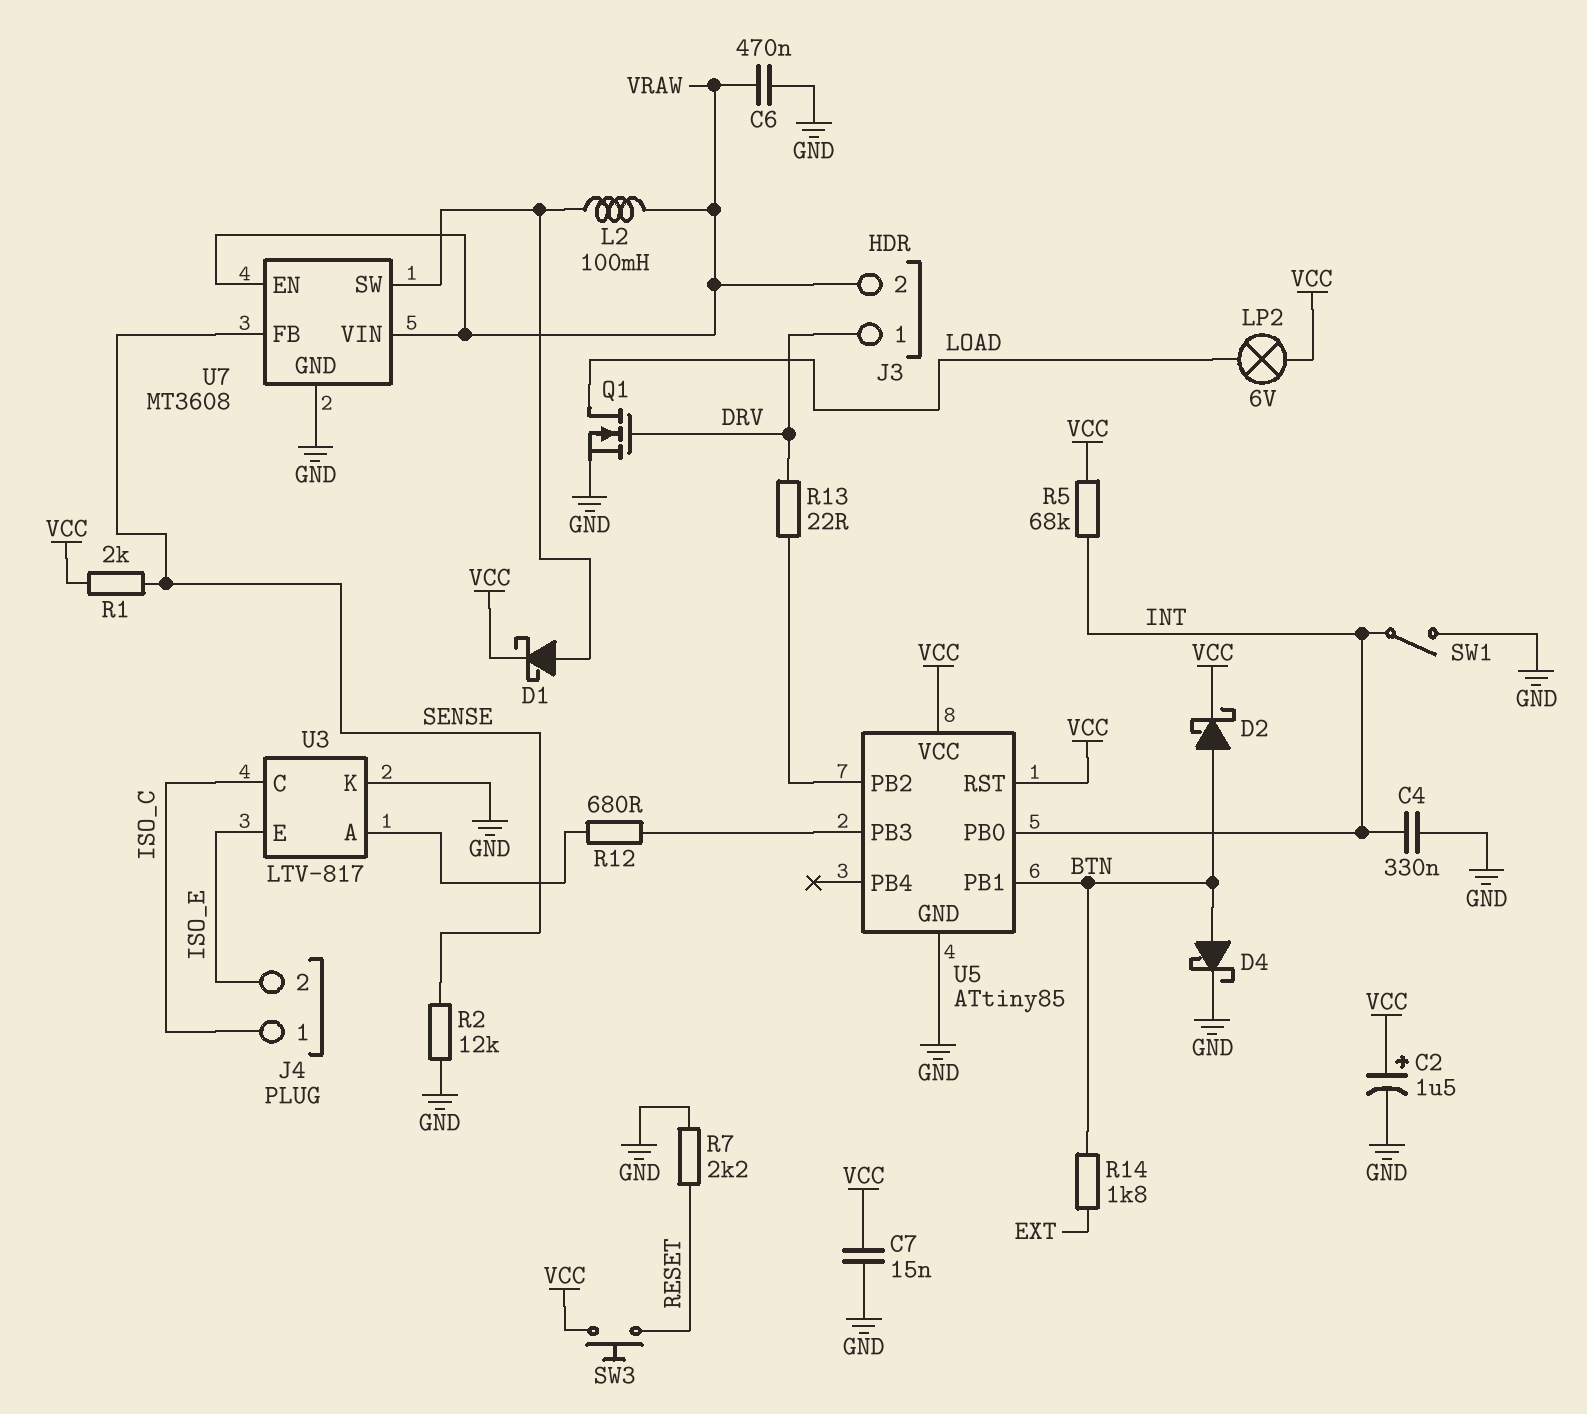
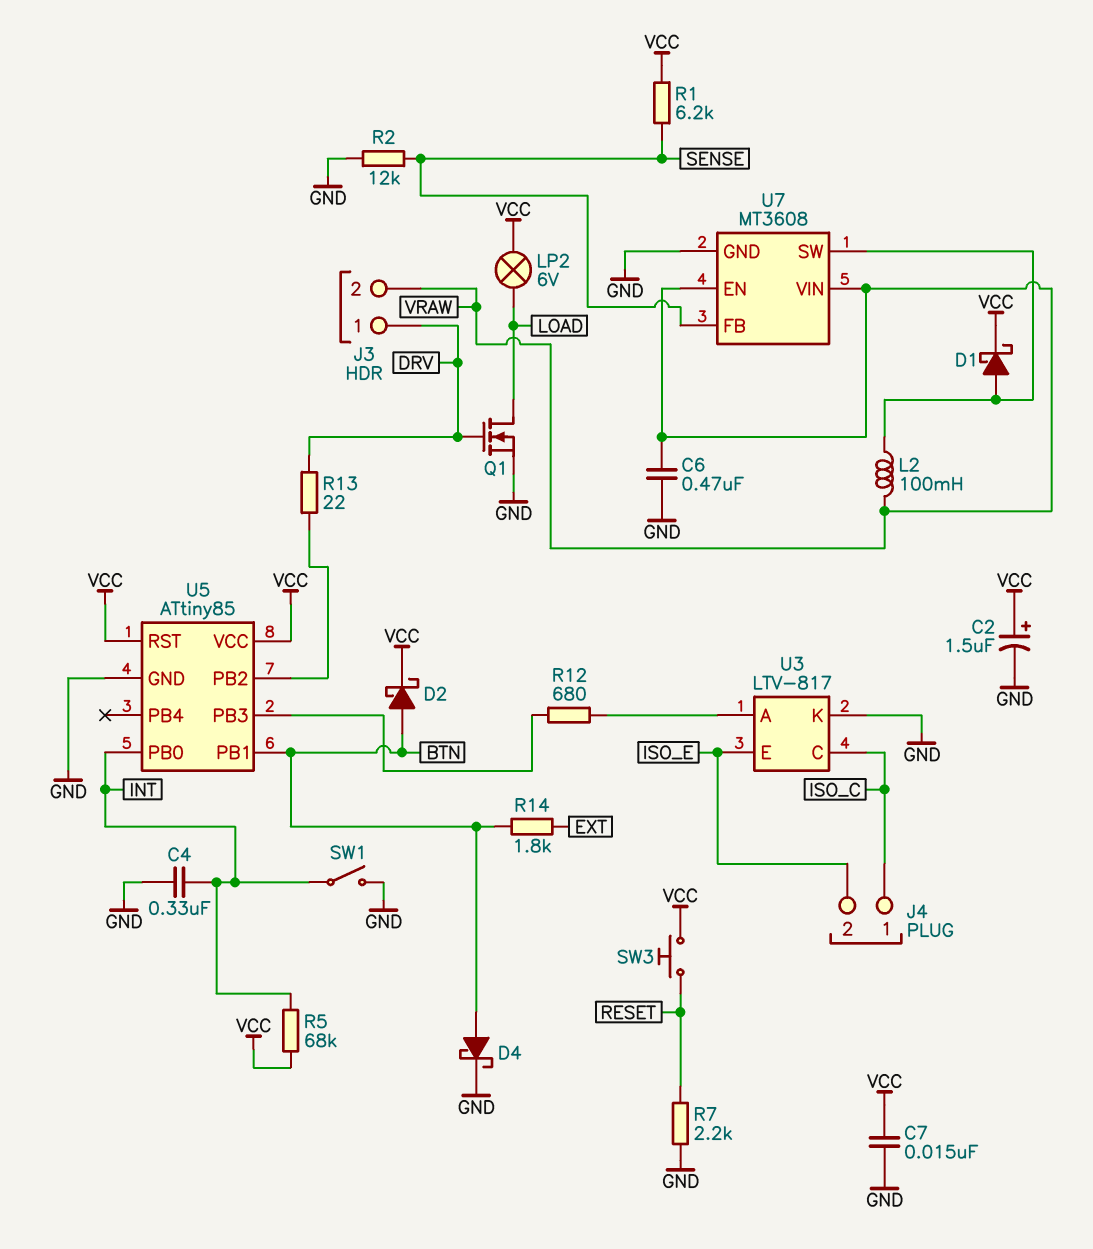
R1: 2k (SENSE, VCC) -> 6.2k (SENSE, VCC)

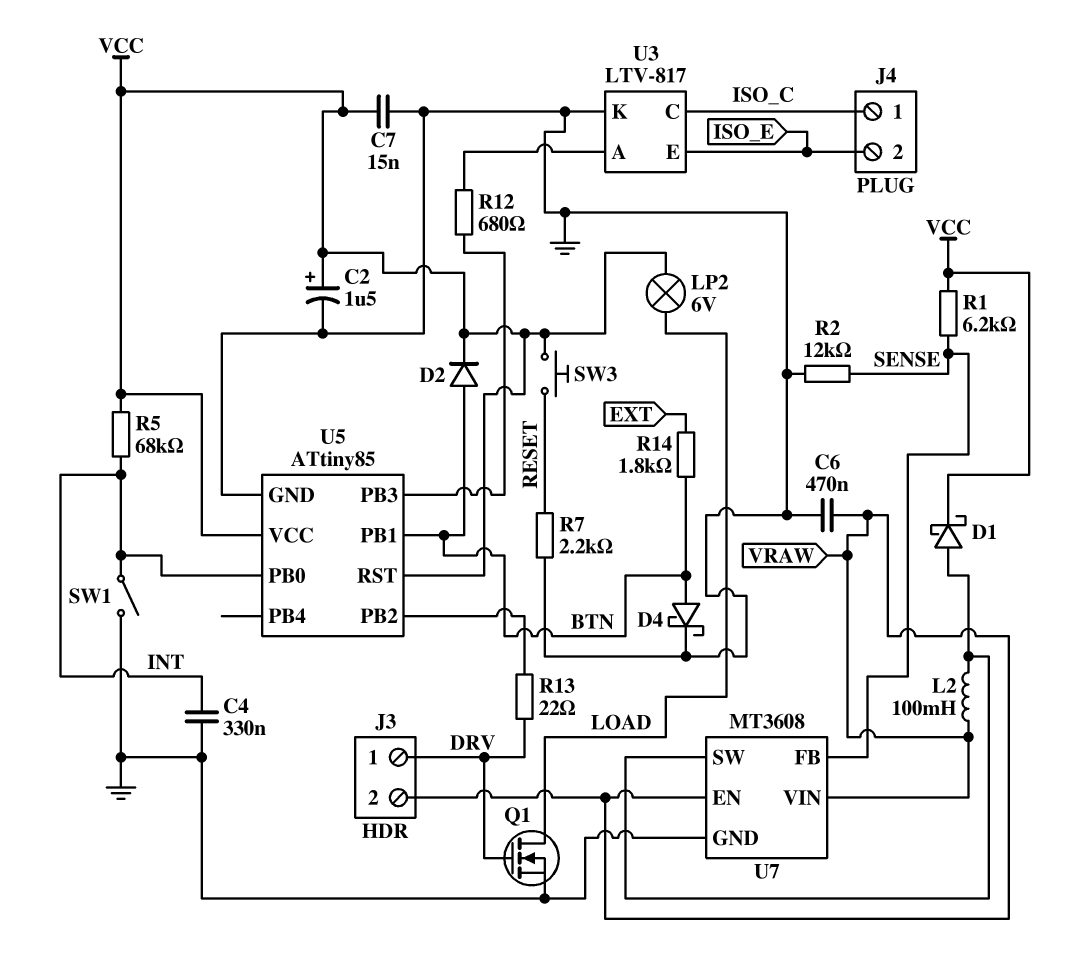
D2: schottky (A BTN, K VCC) -> diode (A BTN, K VCC)

